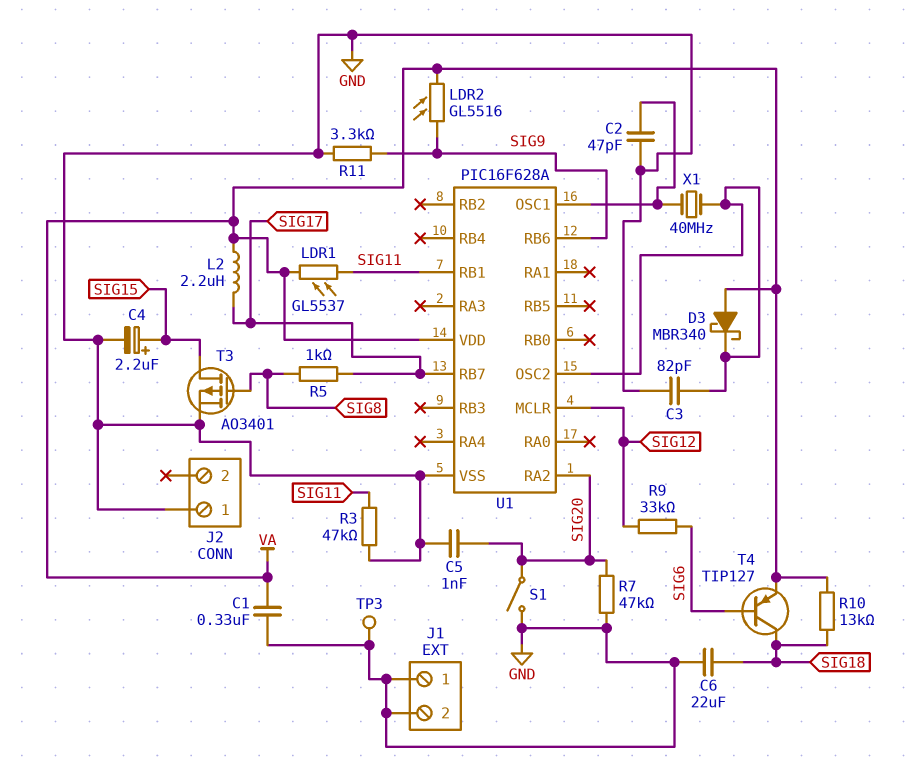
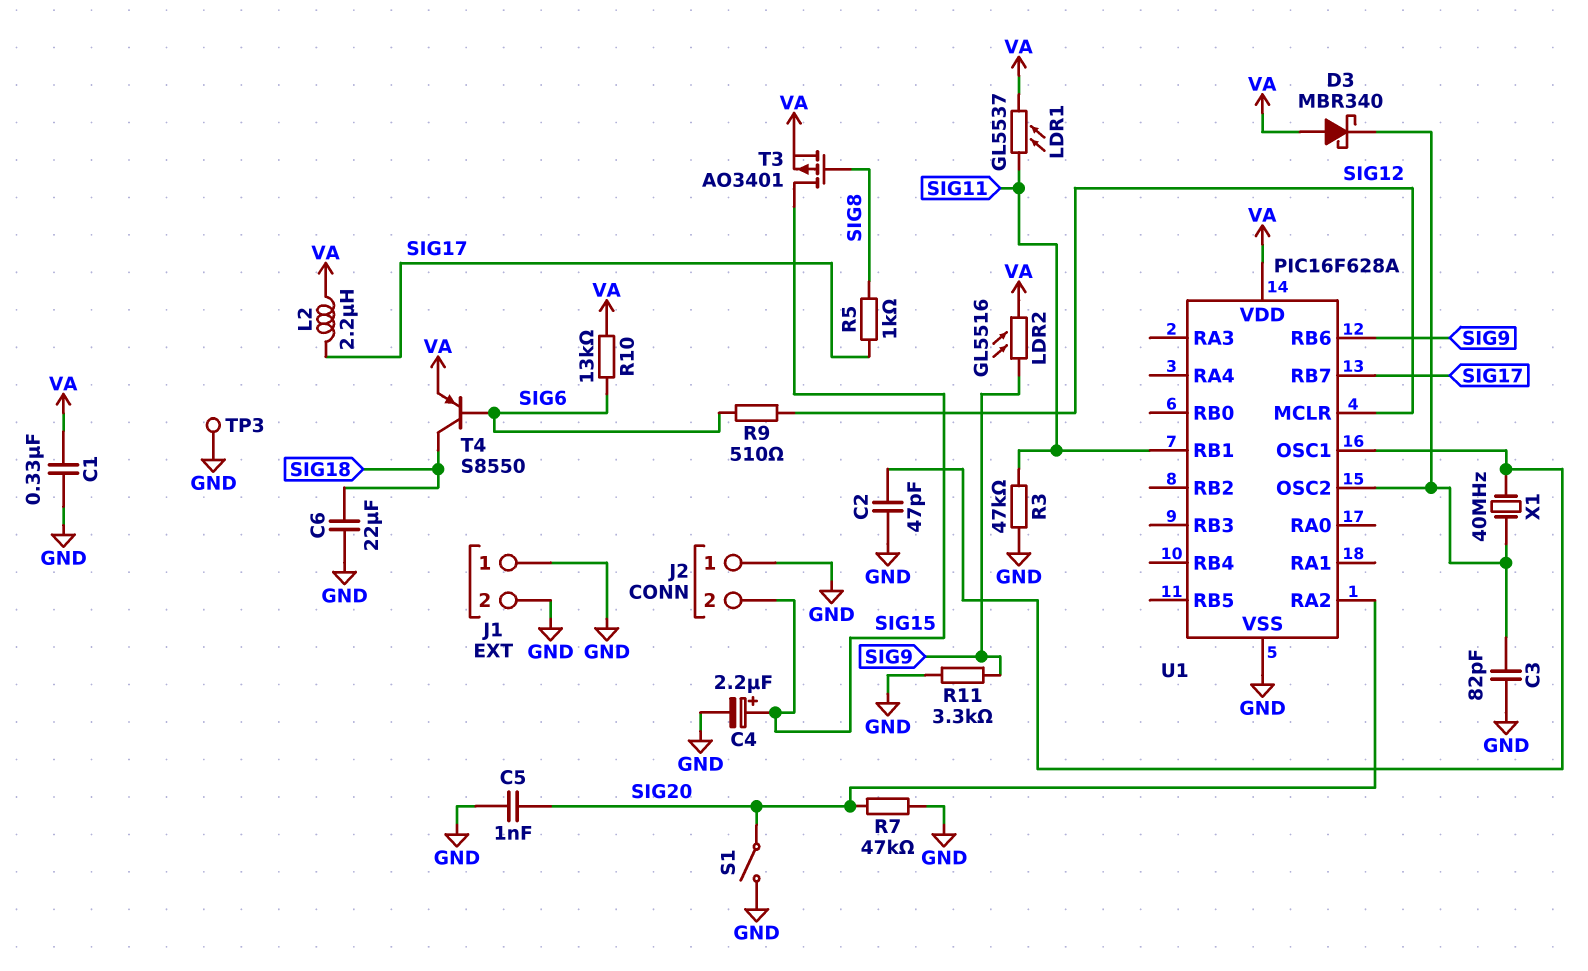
J2 pin 2: none -> SIG15
R9: 33k (SIG6, SIG12) -> 510 (SIG6, SIG12)
R10: 13k (SIG18, VA) -> 13k (SIG6, VA)
T3: PMOS AO3401 (G SIG8, D SIG15, S GND) -> PMOS AO3401 (G SIG8, D SIG15, S VA)
T4: PNP TIP127 (B SIG6, C SIG18, E VA) -> PNP S8550 (B SIG6, C SIG18, E VA)

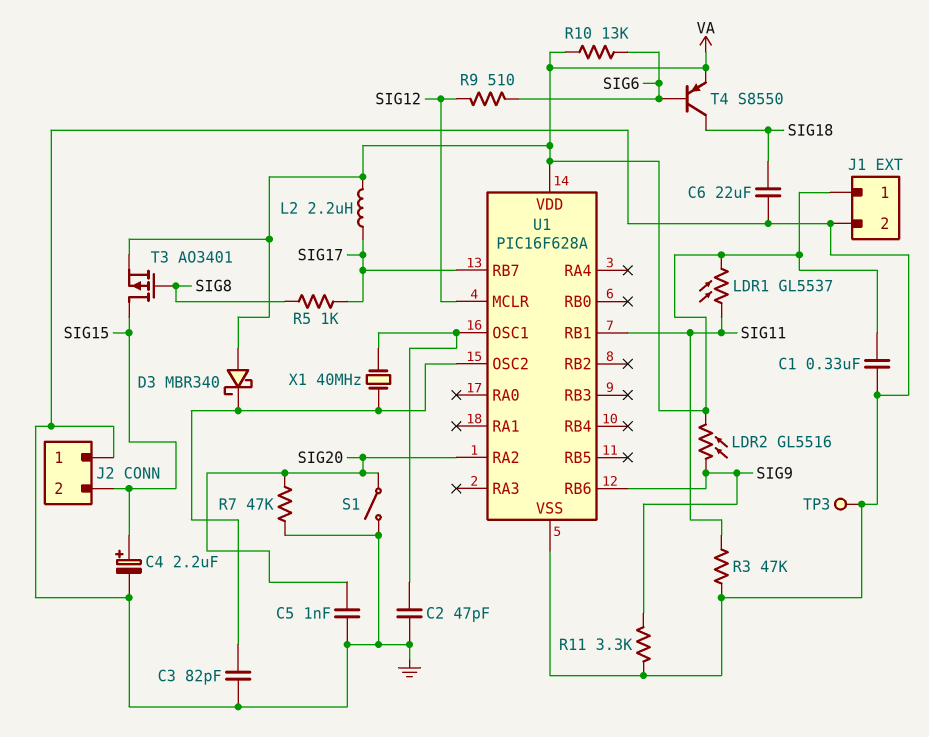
J1 pin 1: GND -> VA

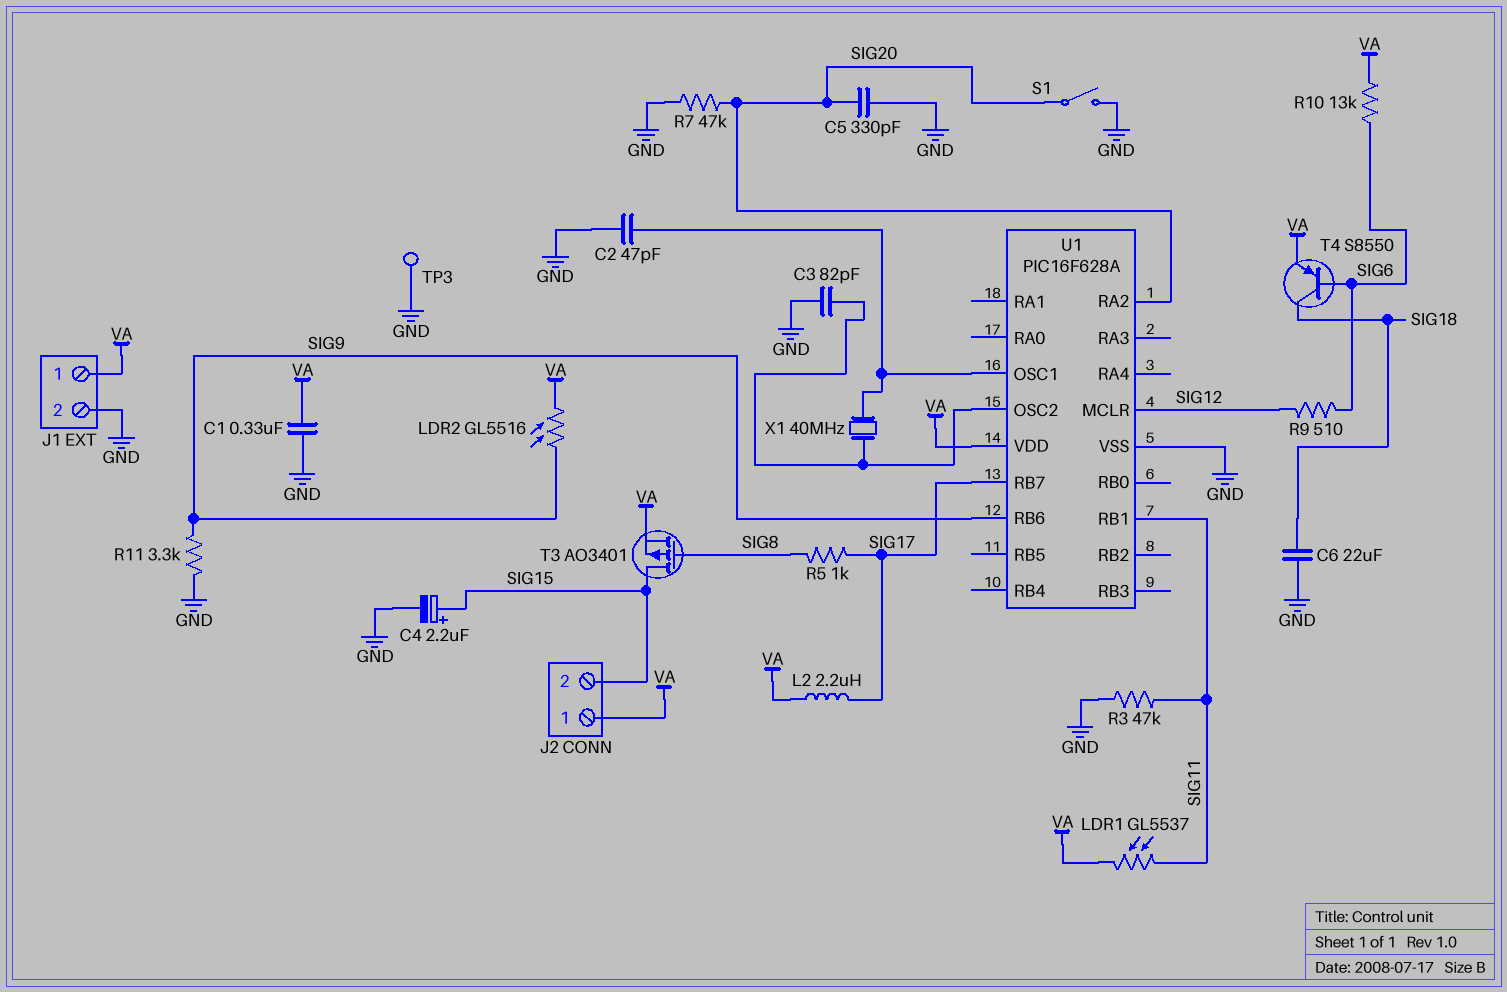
C5: 1nF (GND, SIG20) -> 330pF (GND, SIG20)
D3: schottky MBR340 (A VA, K U1/OSC2) -> none
J2 pin 1: GND -> VA

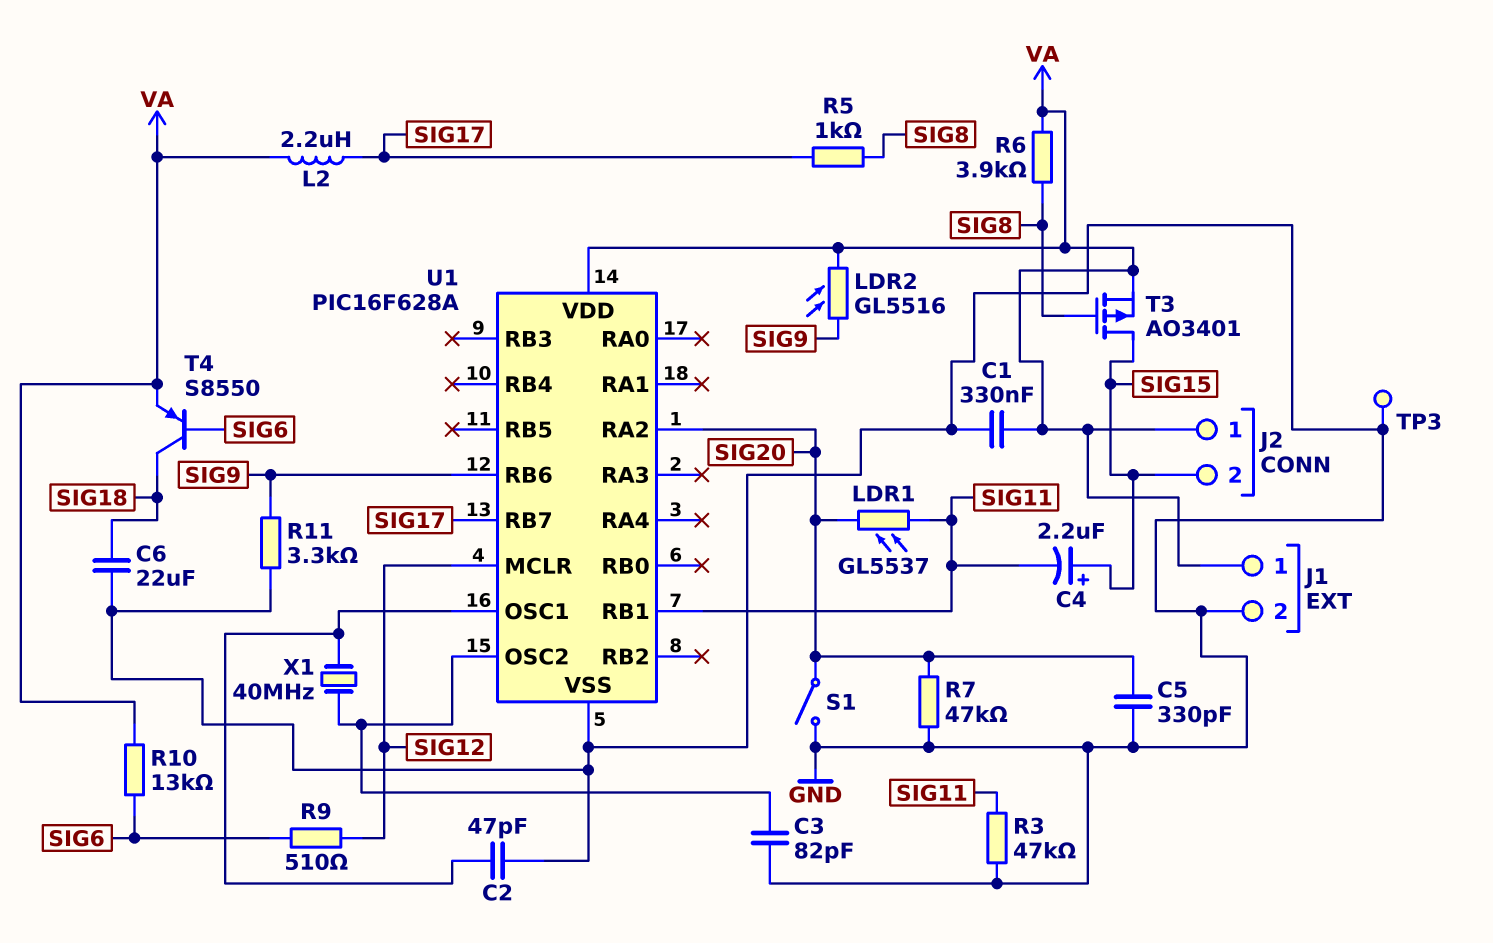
C4: 2.2uF (plus SIG15, minus GND) -> 2.2uF (plus SIG15, minus SIG11)
LDR1: GL5537 (SIG11, VA) -> GL5537 (SIG11, SIG20)
R6: none -> 3.9k (SIG8, VA)

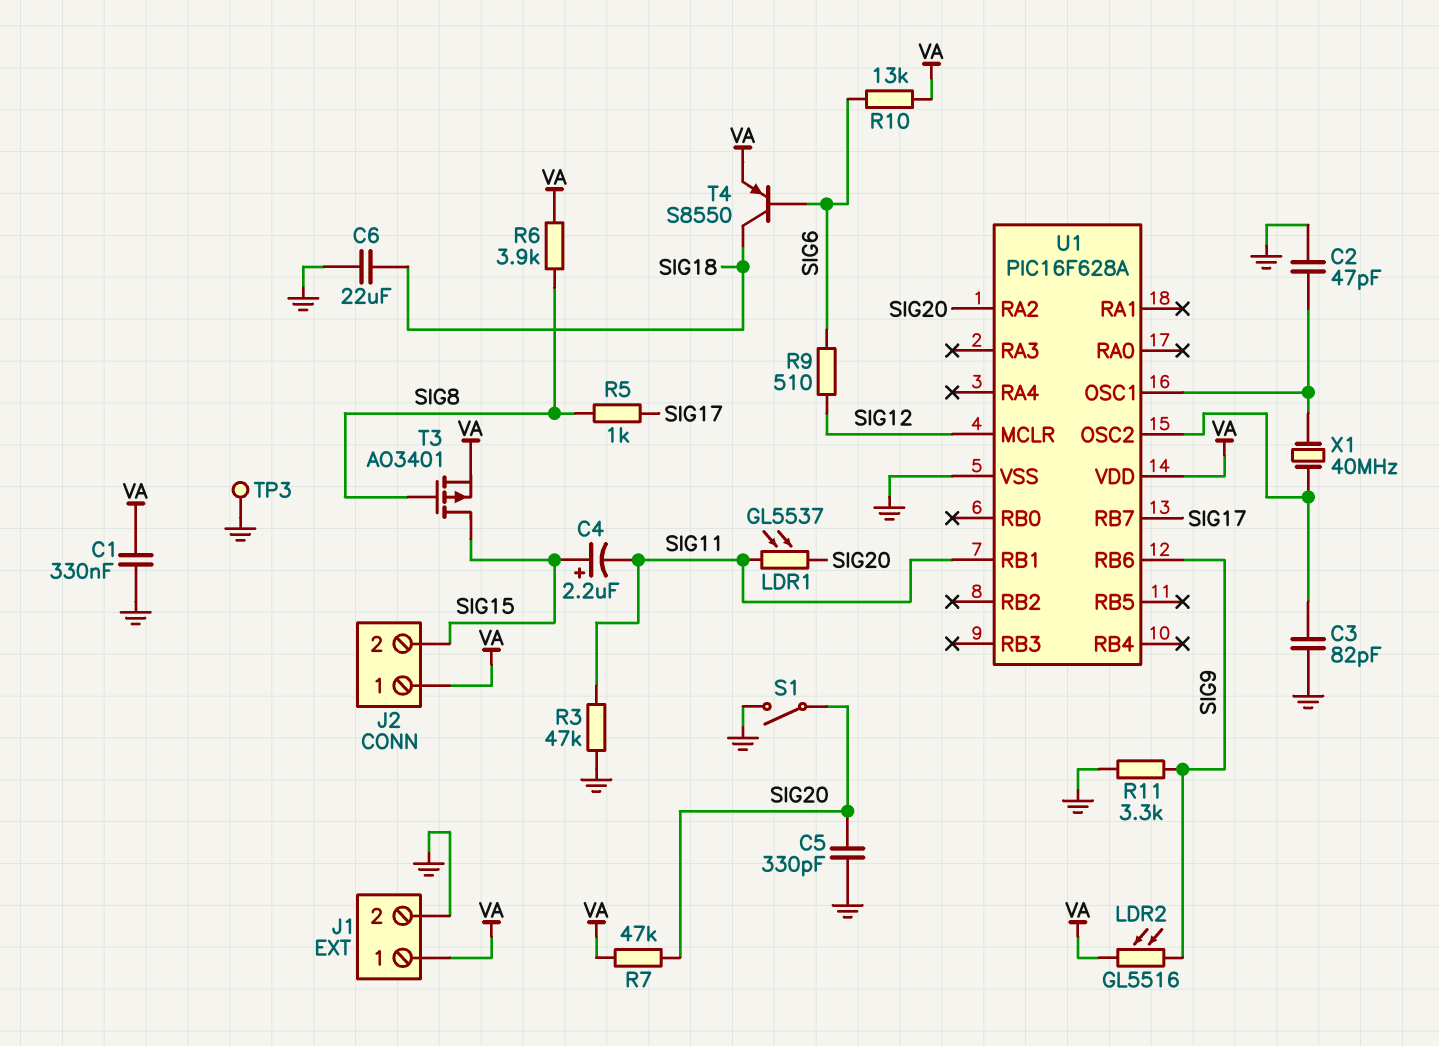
L2: 2.2uH (SIG17, VA) -> none
R7: 47k (GND, SIG20) -> 47k (SIG20, VA)

